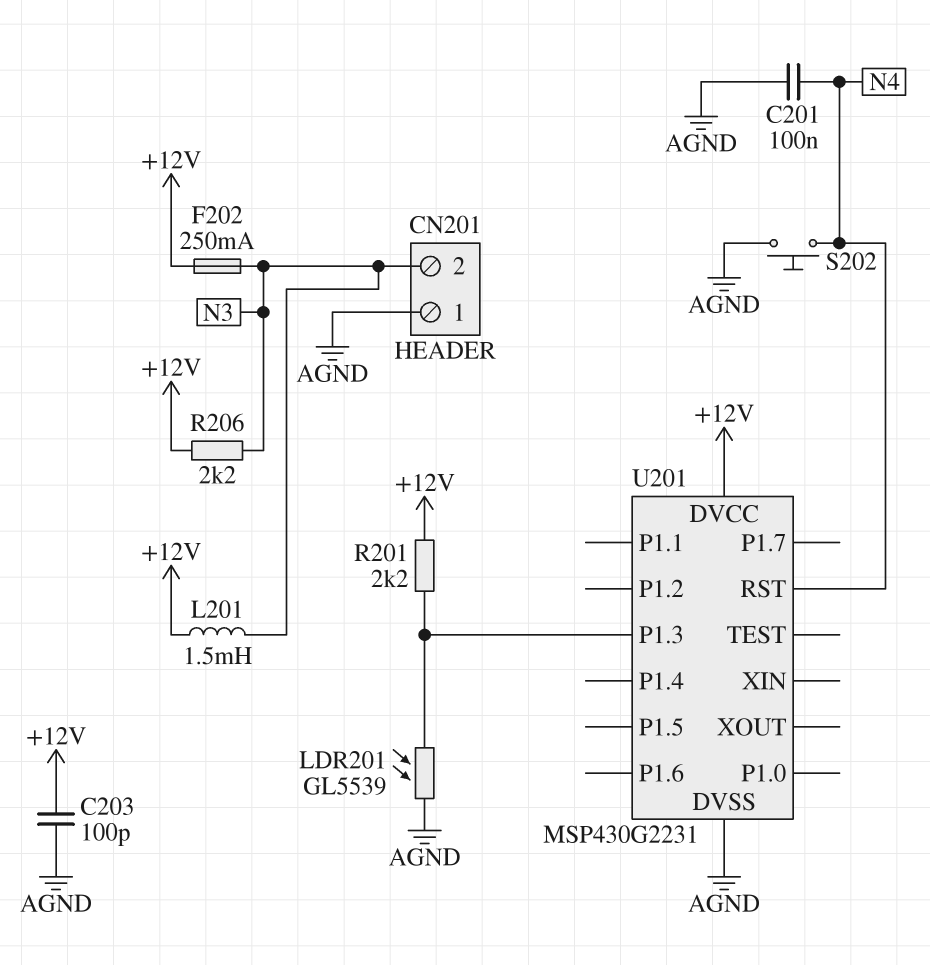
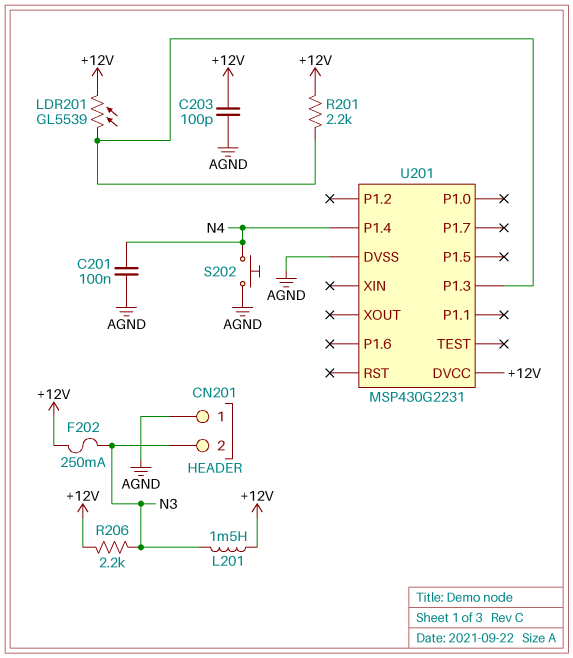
LDR201: GL5539 (AGND, U201/P1.3) -> GL5539 (+12V, U201/P1.3)
U201 pin P1.4: none -> N4
U201 pin RST: N4 -> none

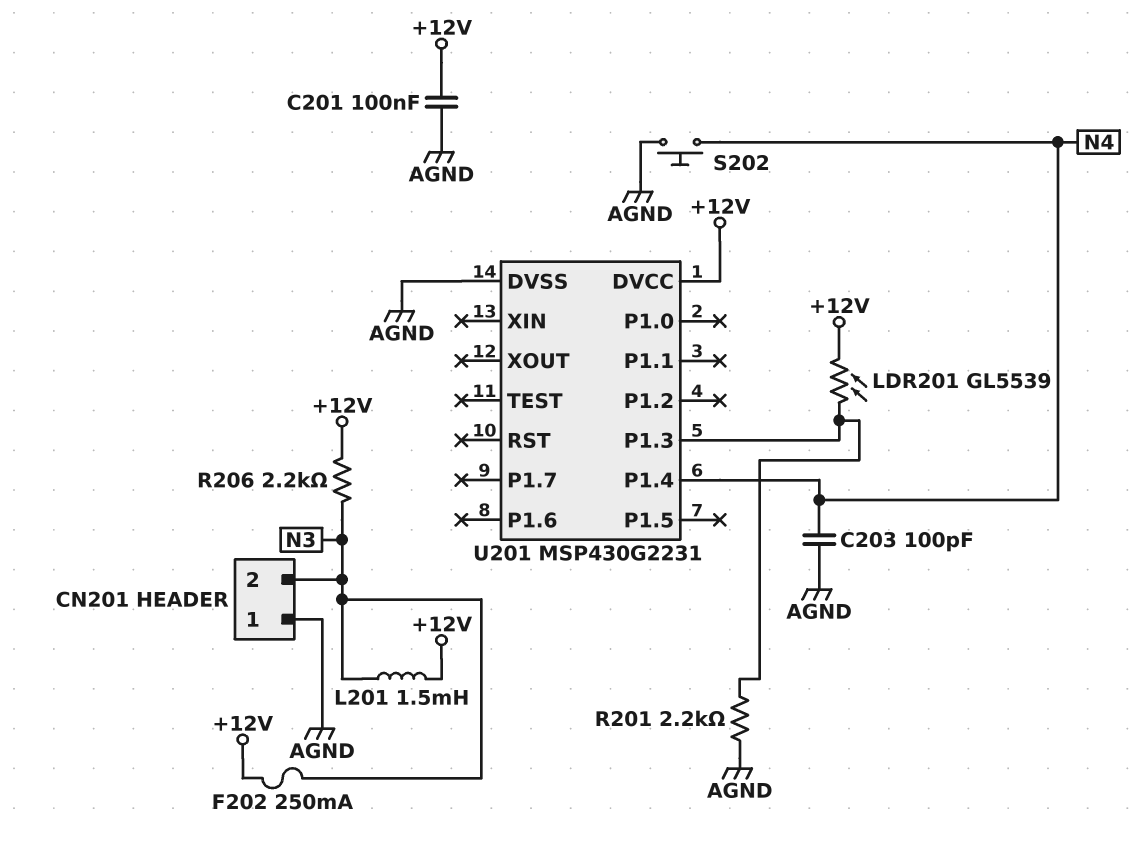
C201: 100nF (AGND, N4) -> 100nF (+12V, AGND)
C203: 100pF (+12V, AGND) -> 100pF (AGND, N4)
R201: 2.2k (+12V, U201/P1.3) -> 2.2k (AGND, U201/P1.3)

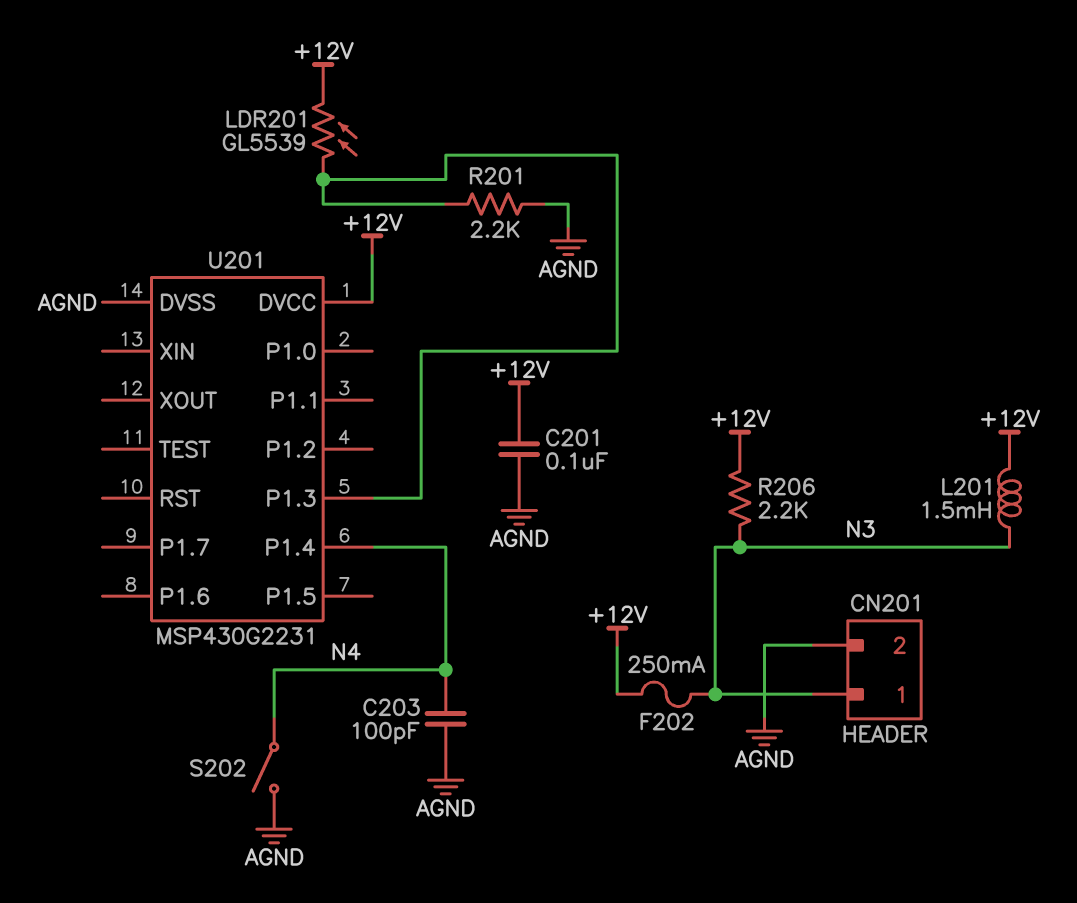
CN201 pin 1: AGND -> N3
CN201 pin 2: N3 -> AGND
S202: button (AGND, N4) -> switch (AGND, N4)

